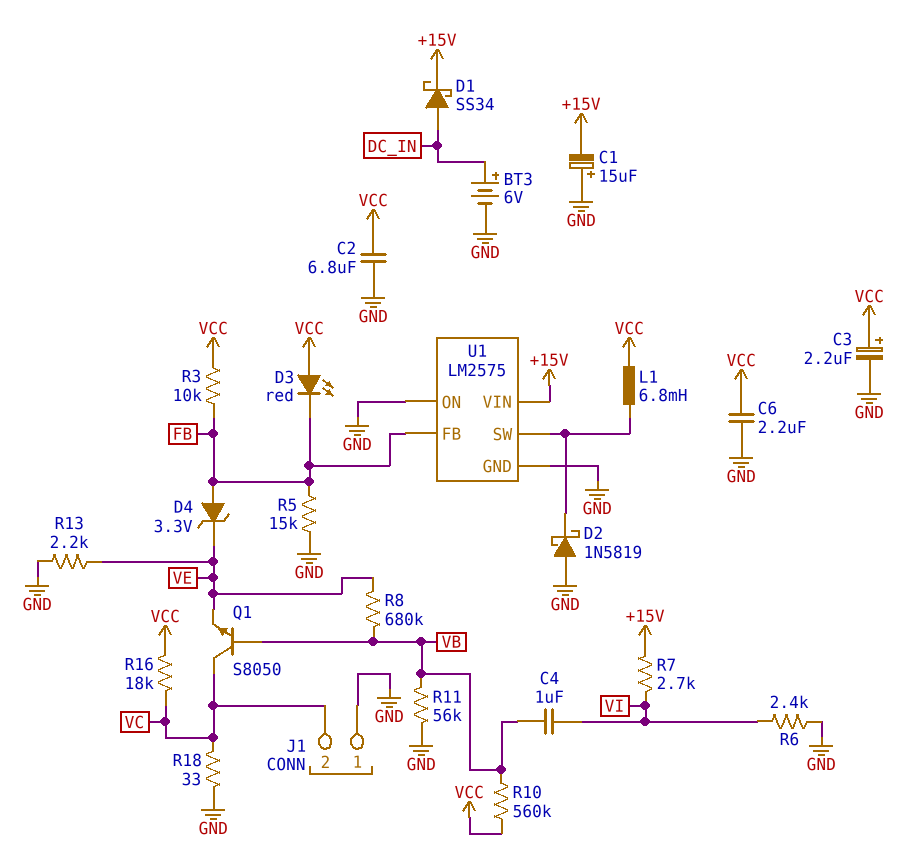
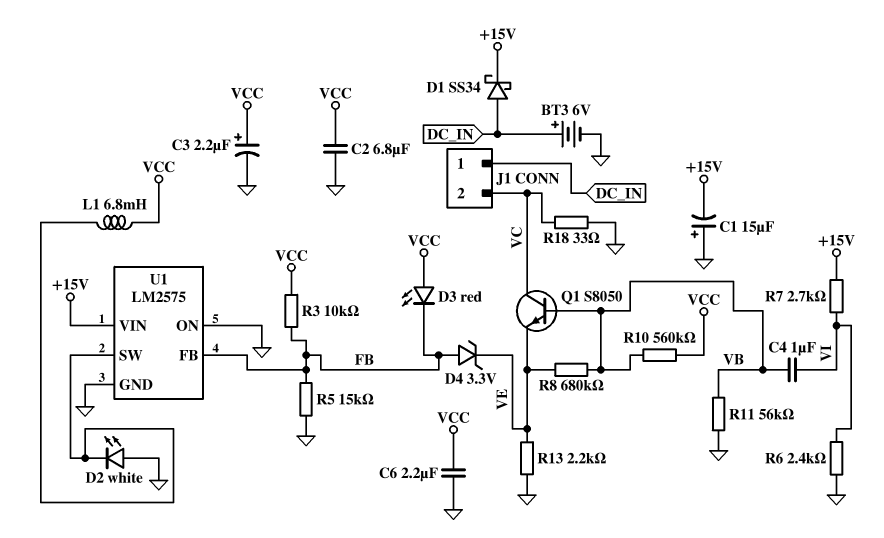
D2: schottky 1N5819 (A GND, K U1/SW) -> LED white (A GND, K U1/SW)
J1 pin 1: GND -> DC_IN
R16: 18k (VC, VCC) -> none

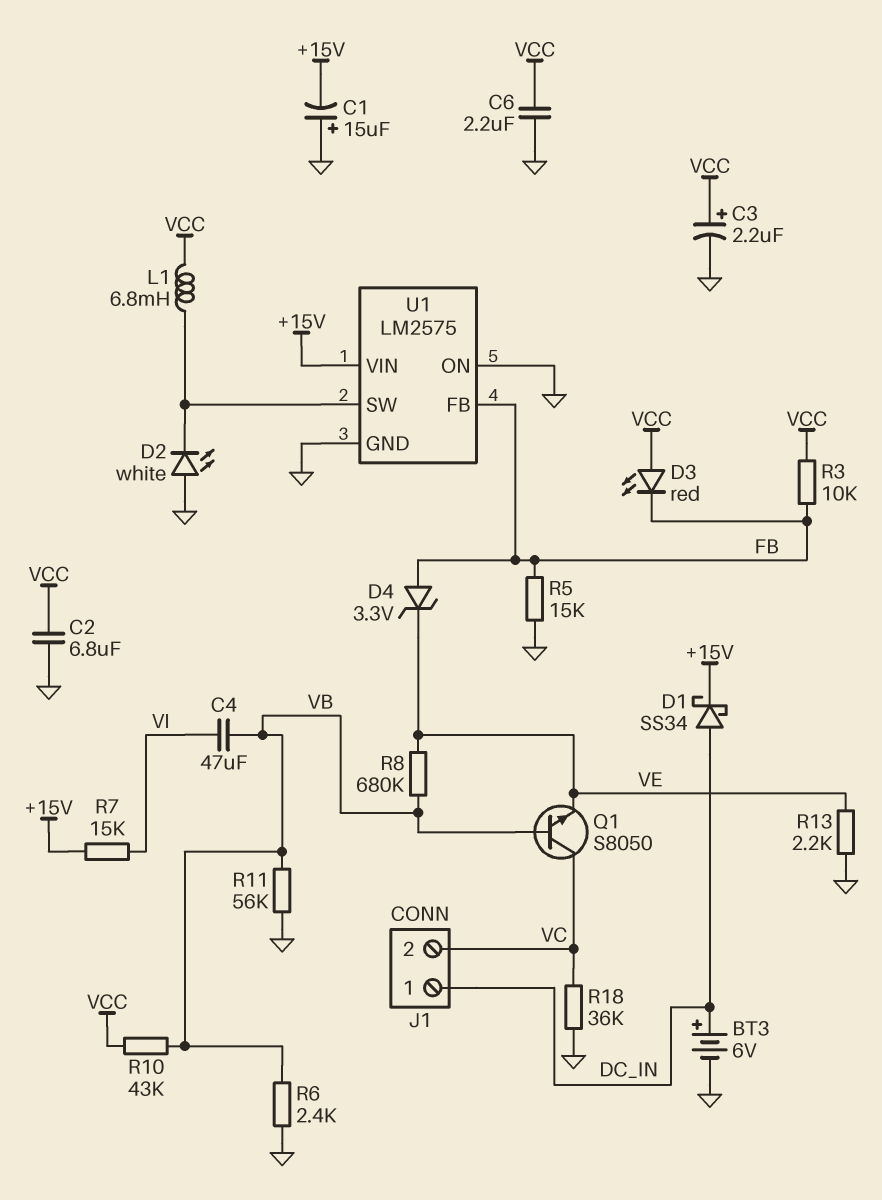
C4: 1uF (VB, VI) -> 47uF (VB, VI)
R6: 2.4k (GND, VI) -> 2.4k (GND, VB)
R7: 2.7k (+15V, VI) -> 15k (+15V, VI)
R10: 560k (VB, VCC) -> 43k (VB, VCC)
R18: 33 (GND, VC) -> 36k (GND, VC)

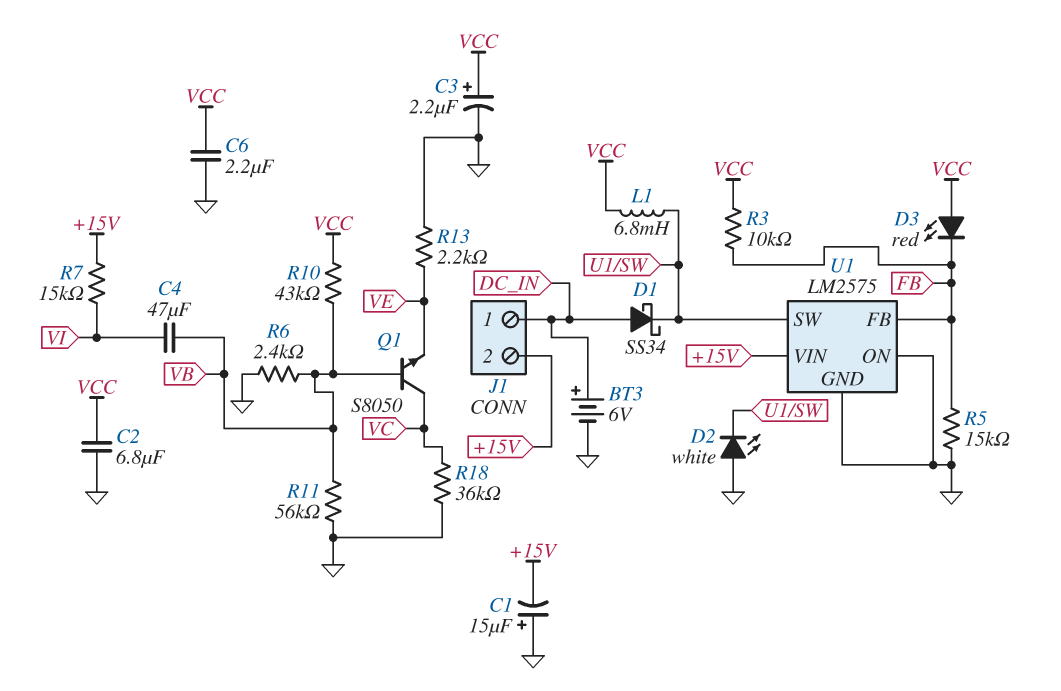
D1: schottky SS34 (A DC_IN, K +15V) -> schottky SS34 (A DC_IN, K U1/SW)
D4: zener 3.3V (A FB, K VE) -> none
J1 pin 2: VC -> +15V
R8: 680k (VB, VE) -> none

